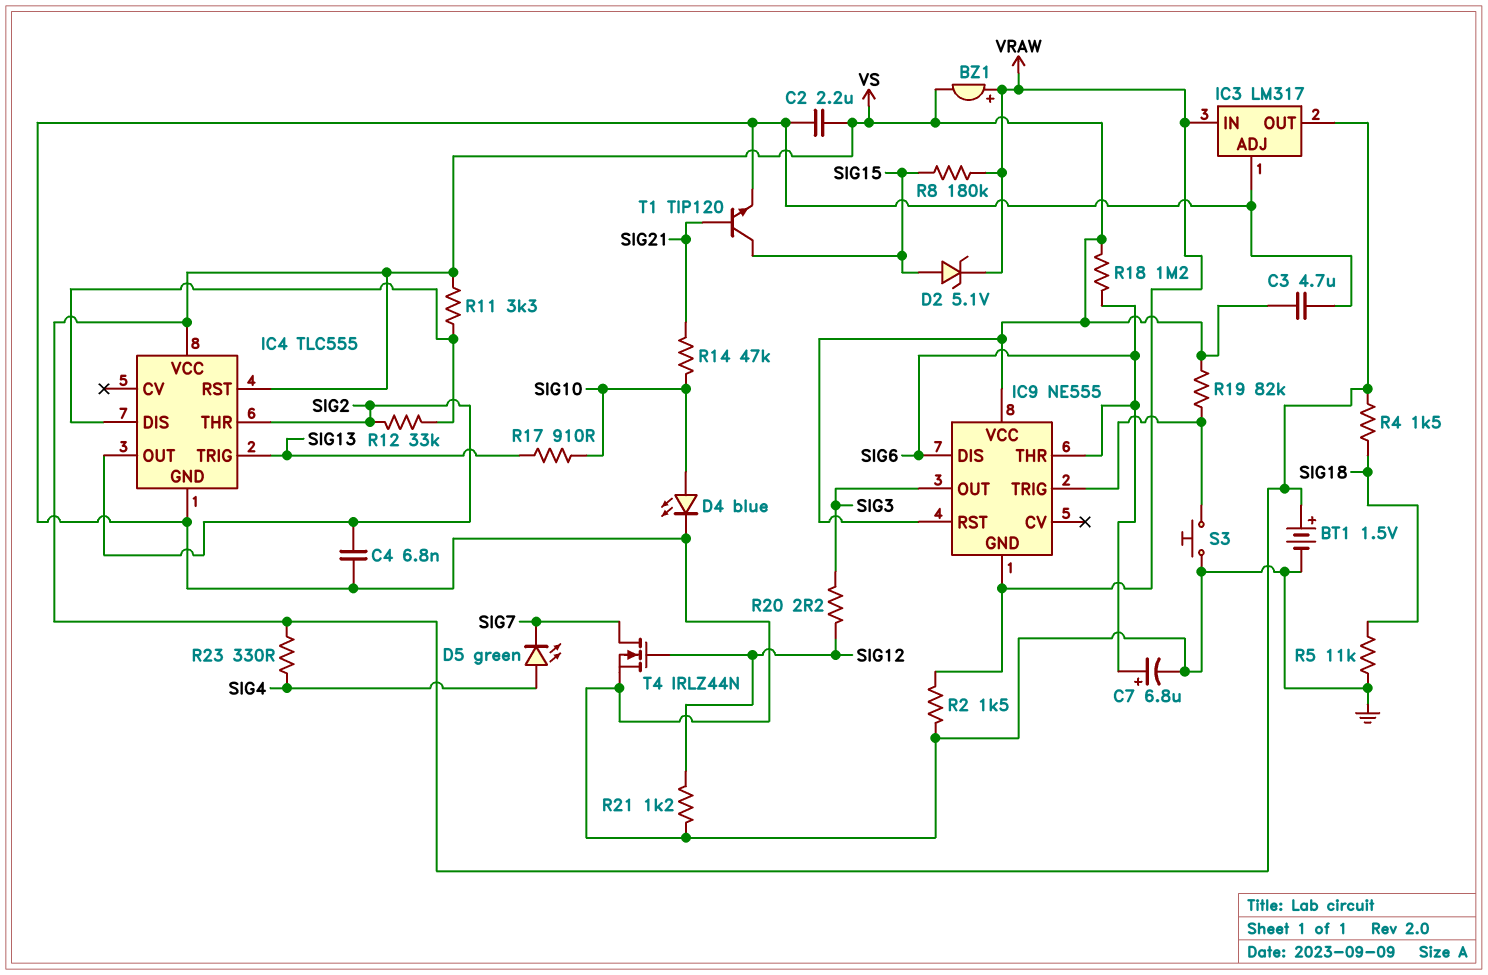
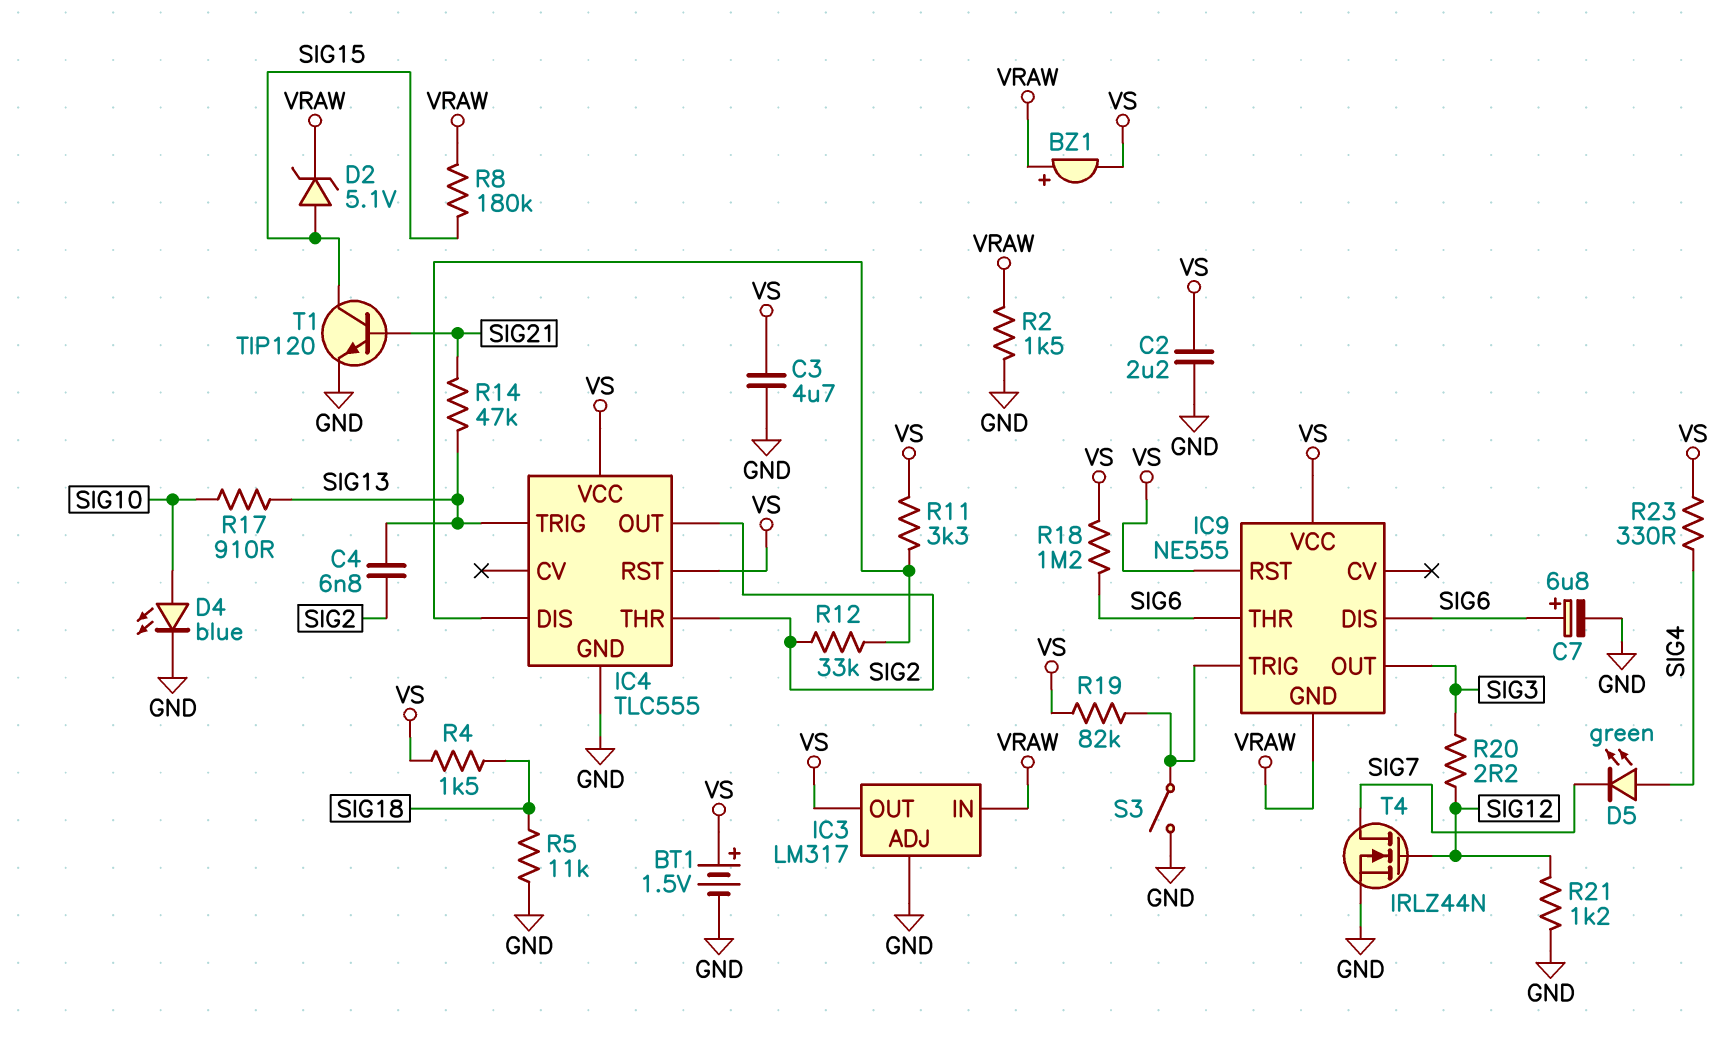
C4: 6.8nF (GND, SIG2) -> 6.8nF (SIG2, SIG13)
R14: 47k (SIG10, SIG21) -> 47k (SIG13, SIG21)
S3: button (GND, IC9/TRIG) -> switch (GND, IC9/TRIG)

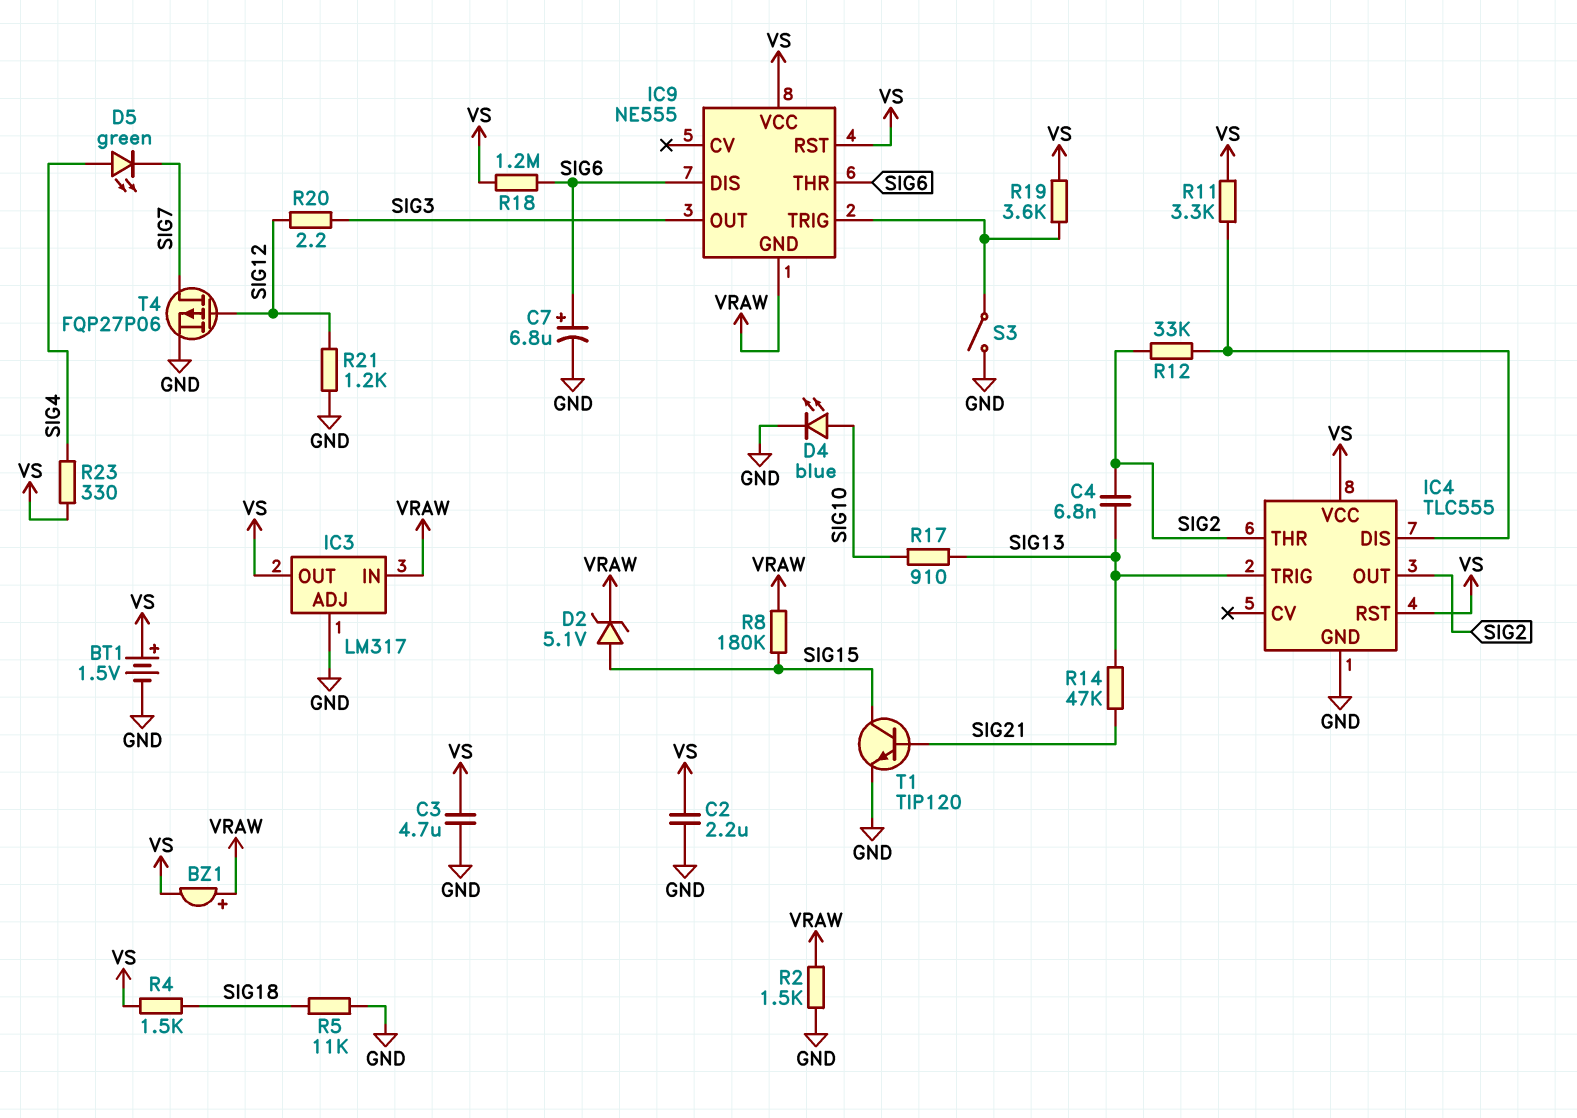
R19: 82k (IC9/TRIG, VS) -> 3.6k (IC9/TRIG, VS)
T4: NMOS IRLZ44N (G SIG12, D SIG7, S GND) -> PMOS FQP27P06 (G SIG12, D SIG7, S GND)

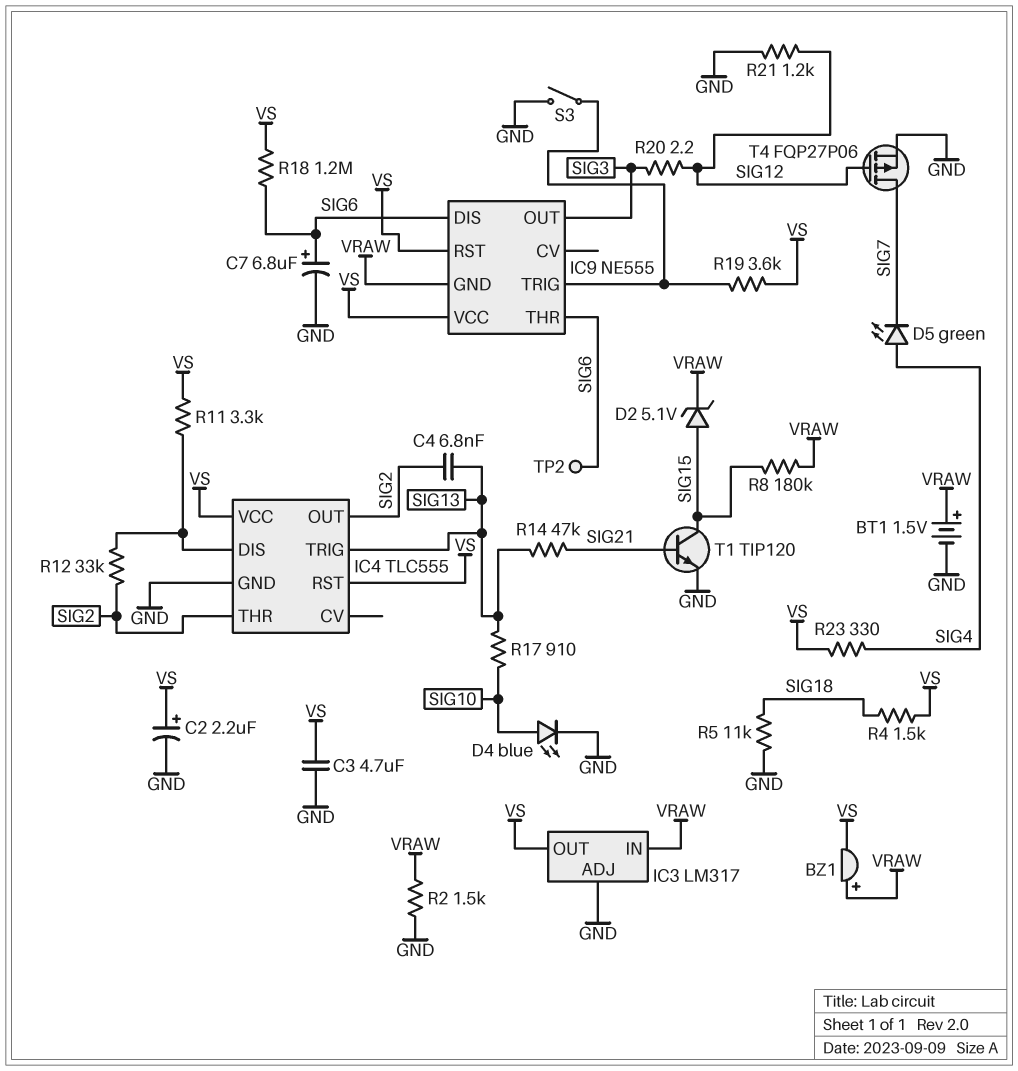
BT1: 1.5V (plus VS, minus GND) -> 1.5V (plus VRAW, minus GND)
C2: 2.2uF (GND, VS) -> 2.2uF (plus VS, minus GND)
TP2: none -> test point (SIG6)

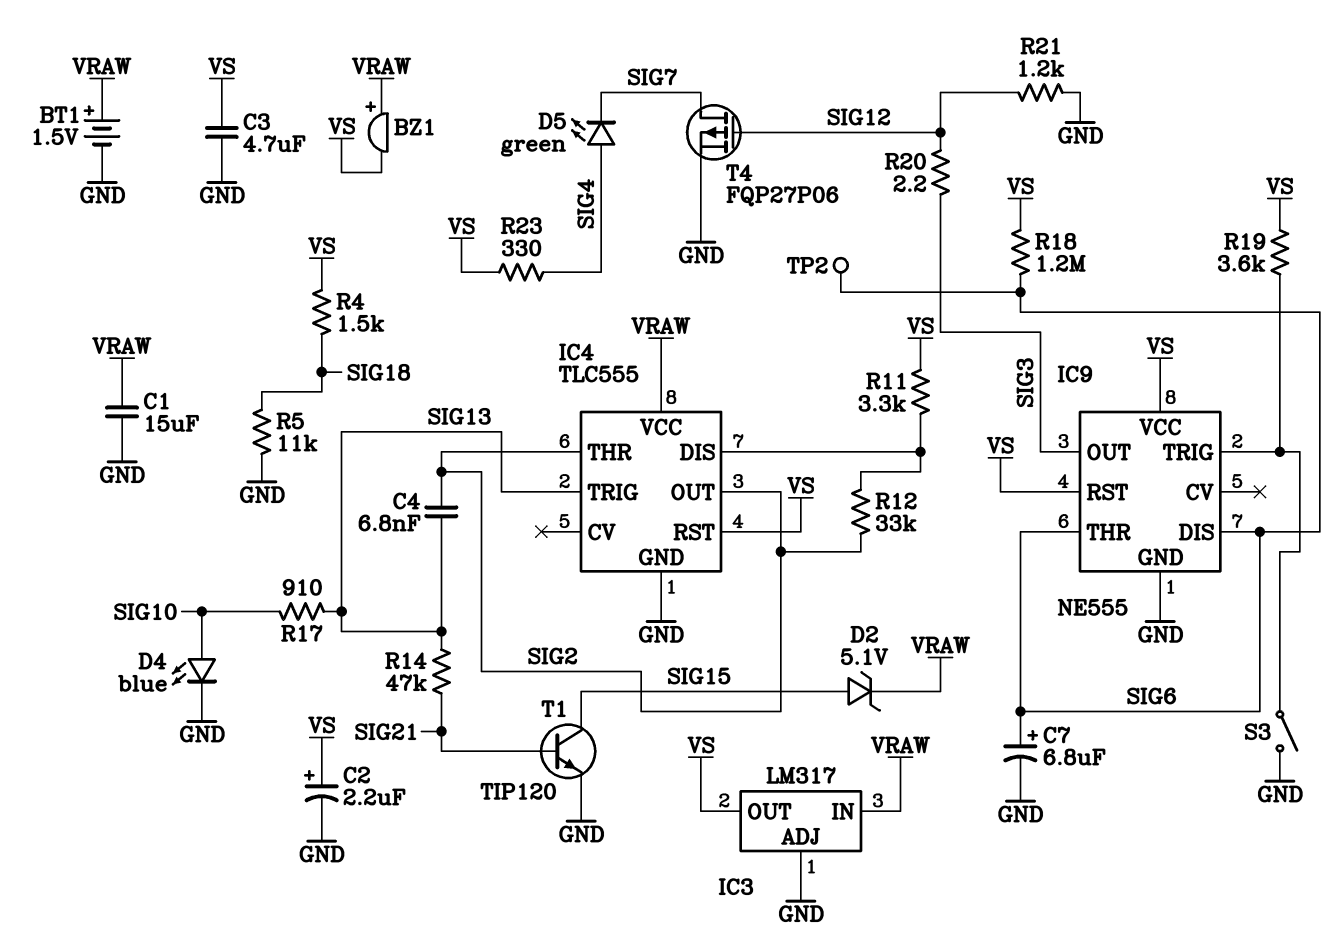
C1: none -> 15uF (GND, VRAW)
IC4 pin VCC: VS -> VRAW
IC9 pin GND: VRAW -> GND
R2: 1.5k (GND, VRAW) -> none
R8: 180k (SIG15, VRAW) -> none

